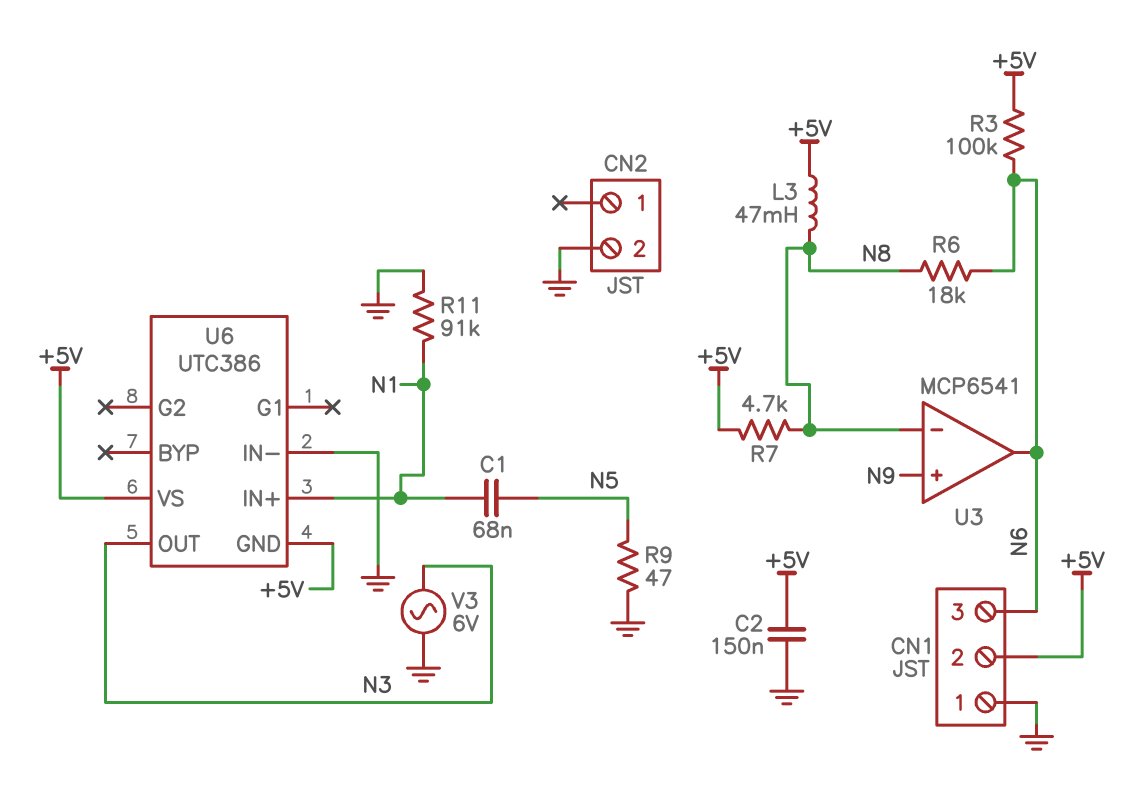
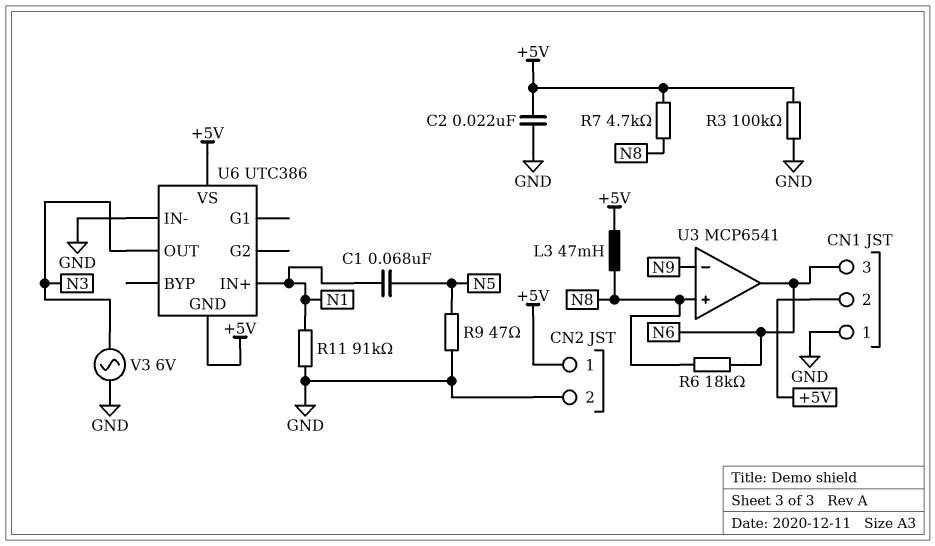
C2: 150nF (+5V, GND) -> 22nF (+5V, GND)
CN2 pin 1: none -> +5V
R3: 100k (+5V, N6) -> 100k (+5V, GND)
U3 pin in+: N9 -> N8
U3 pin in-: N8 -> N9

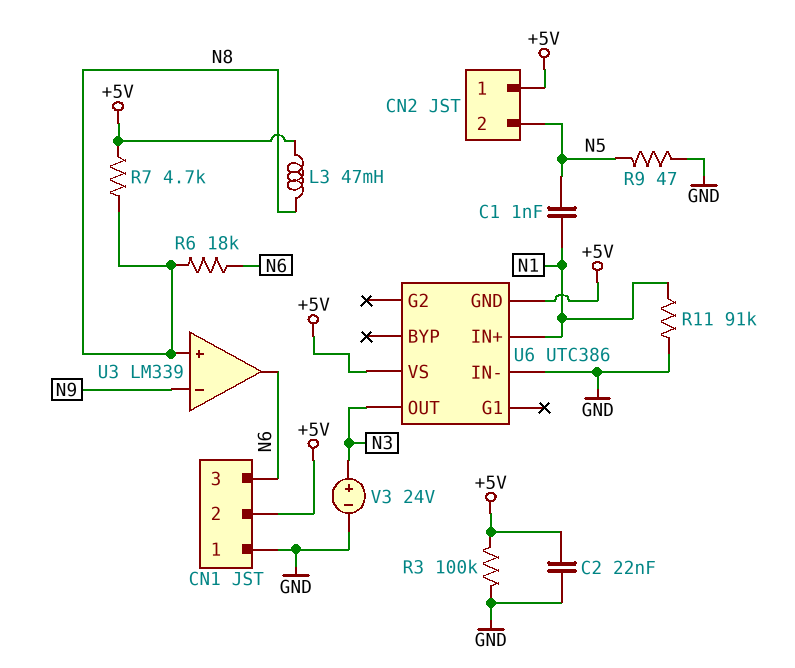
C1: 68nF (N1, N5) -> 1nF (N1, N5)
CN2 pin 2: GND -> N5
U3: MCP6541 -> LM339
V3: AC 6V (GND, N3) -> 24V (plus N3, minus GND)

